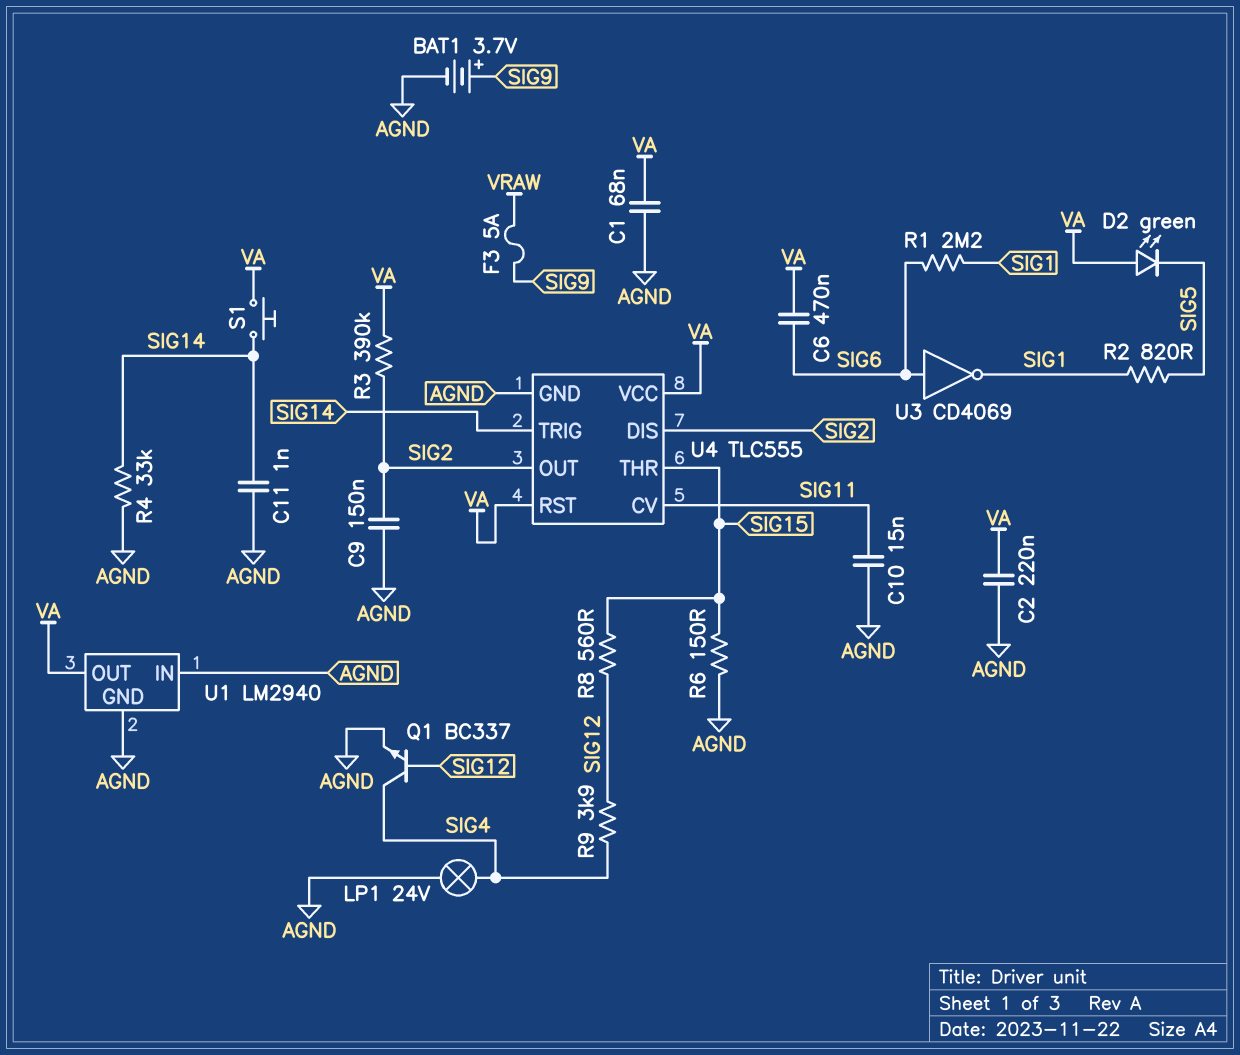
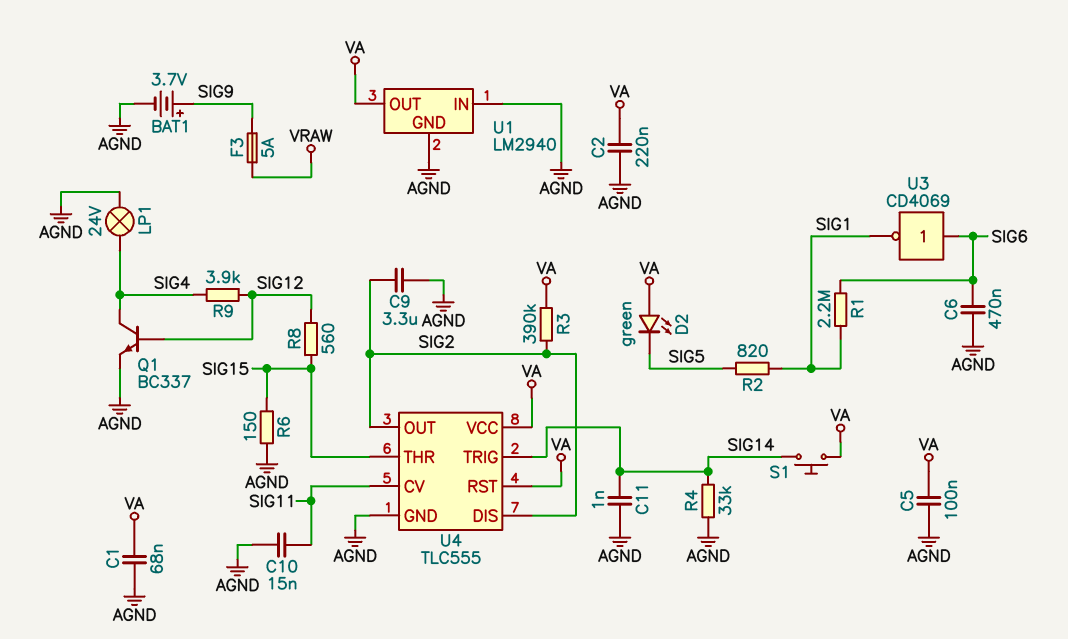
C5: none -> 100nF (AGND, VA)
C6: 470nF (SIG6, VA) -> 470nF (AGND, SIG6)
C9: 150nF (AGND, SIG2) -> 3.3uF (AGND, SIG2)

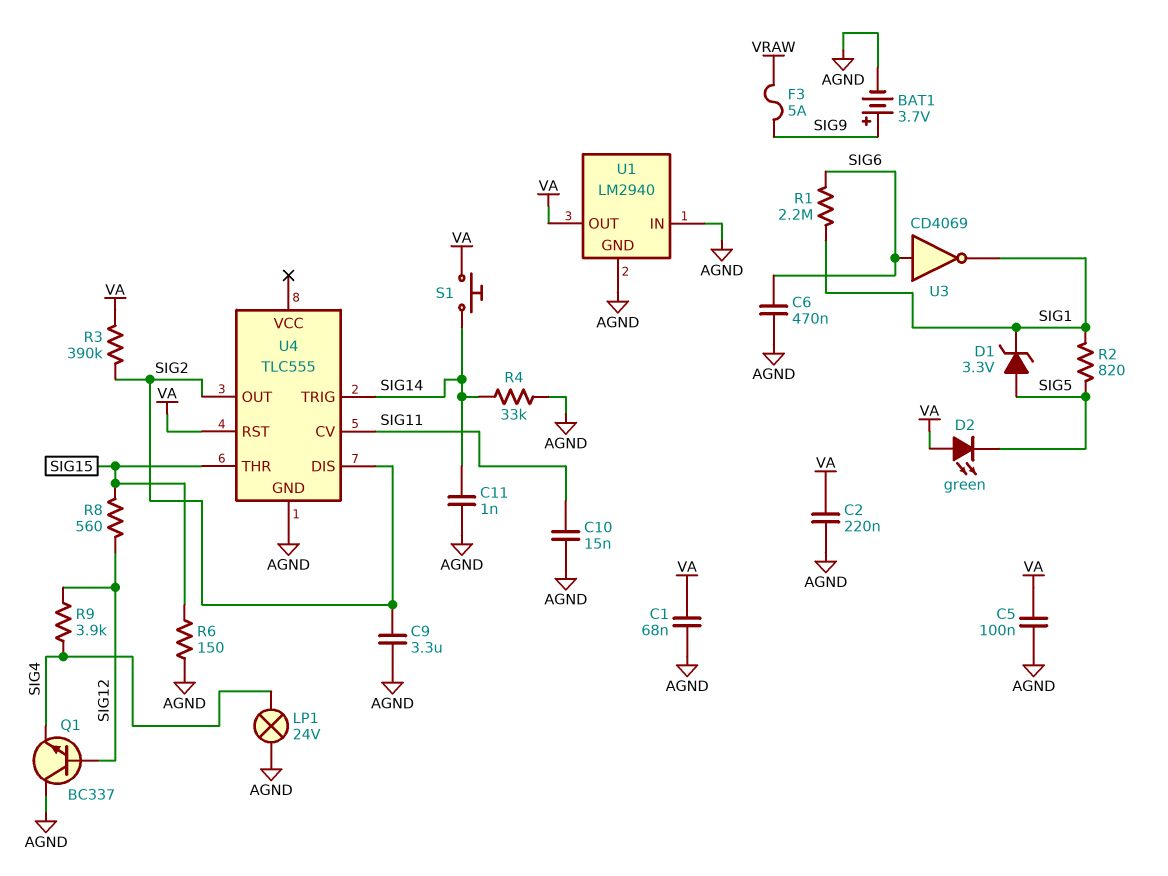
D1: none -> zener 3.3V (A SIG5, K SIG1)
Q1: NPN BC337 (B SIG12, C SIG4, E AGND) -> NPN BC337 (B SIG12, C AGND, E SIG4)
U4 pin VCC: VA -> none

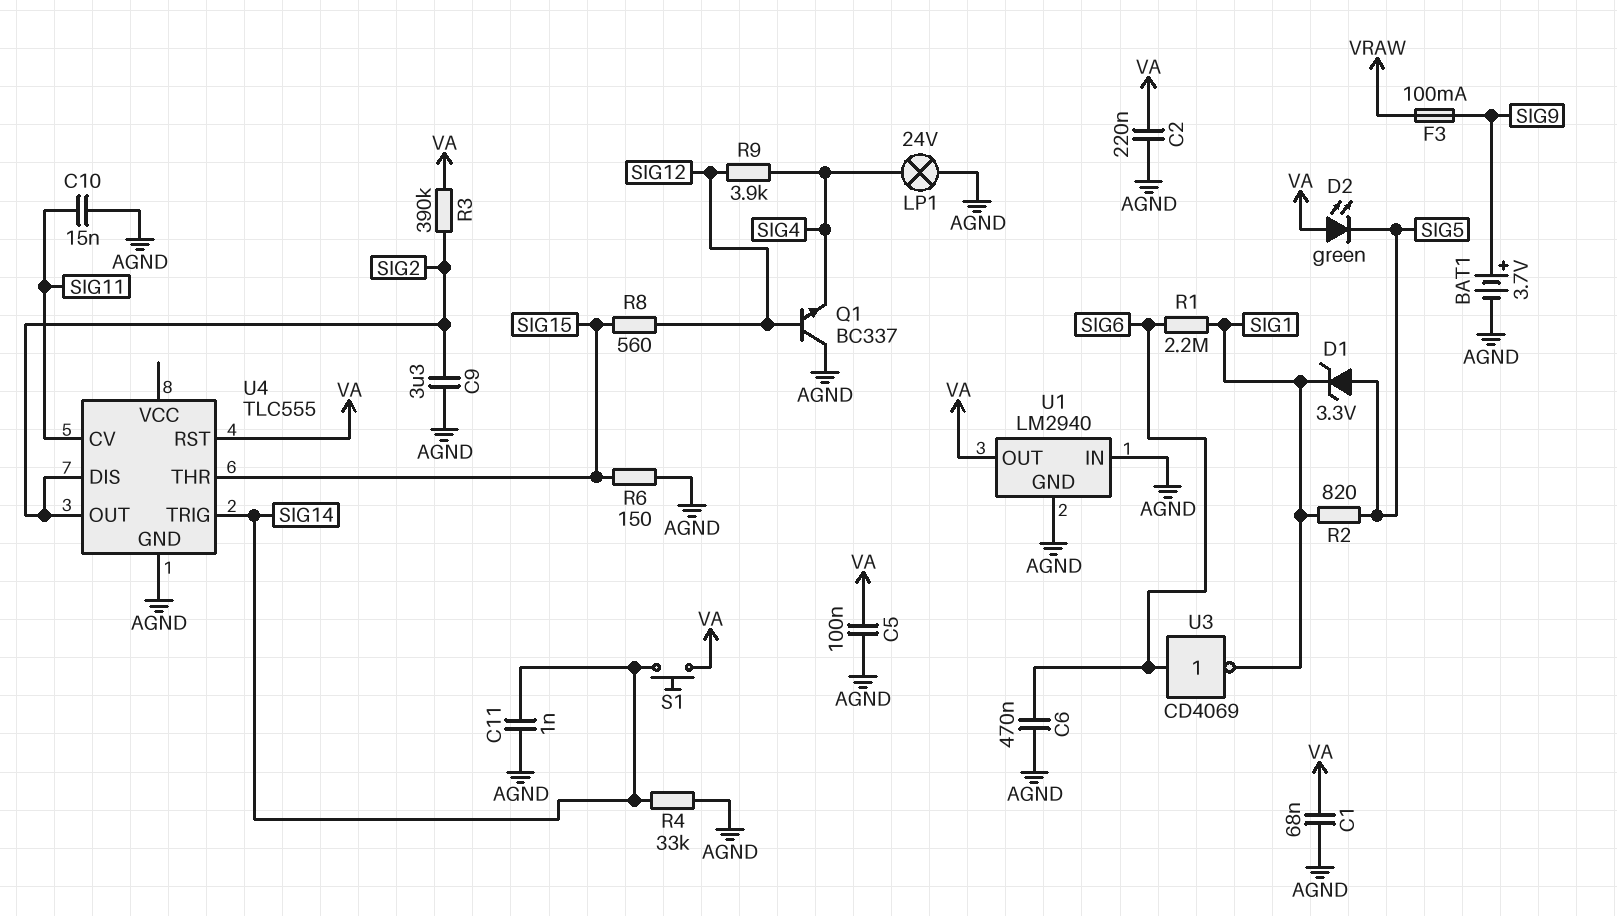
F3: 5A (SIG9, VRAW) -> 100mA (SIG9, VRAW)

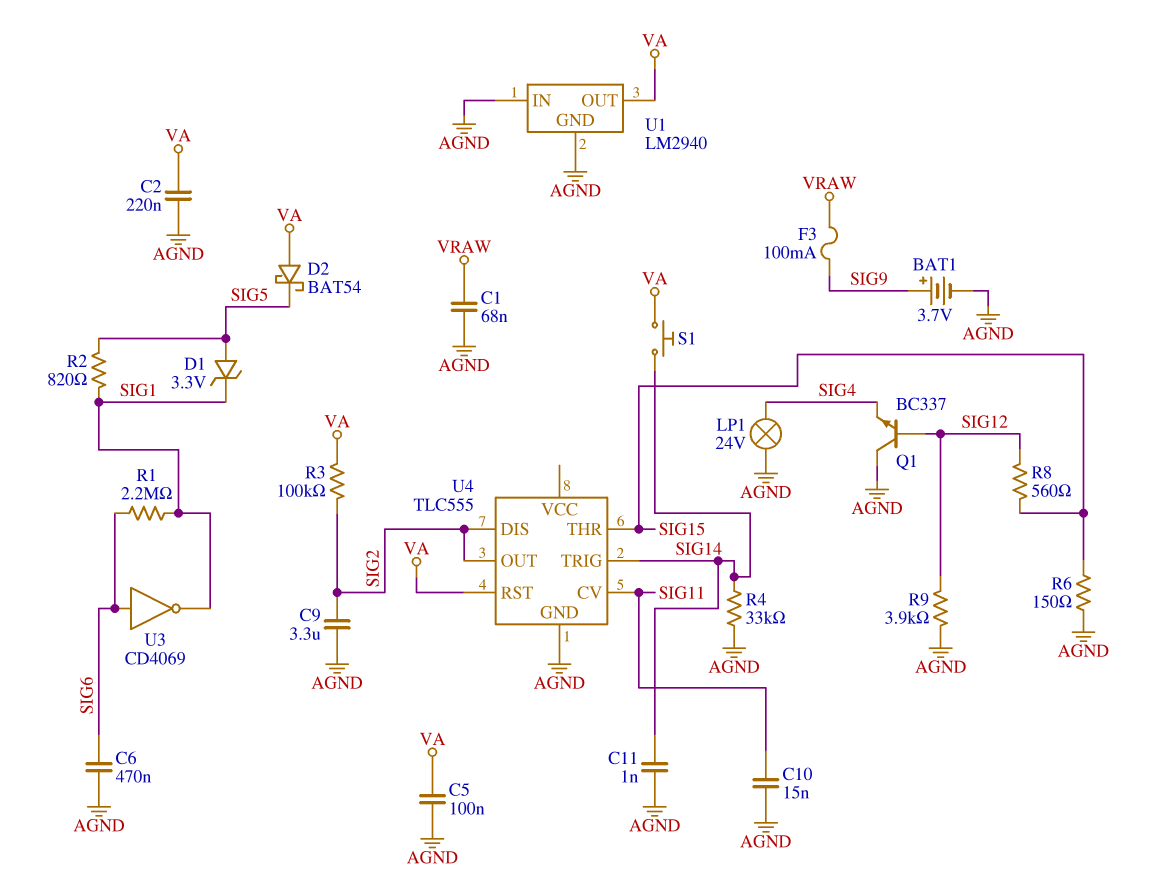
C1: 68nF (AGND, VA) -> 68nF (AGND, VRAW)
D2: LED green (A VA, K SIG5) -> schottky BAT54 (A VA, K SIG5)
R3: 390k (SIG2, VA) -> 100k (SIG2, VA)
R9: 3.9k (SIG4, SIG12) -> 3.9k (AGND, SIG12)

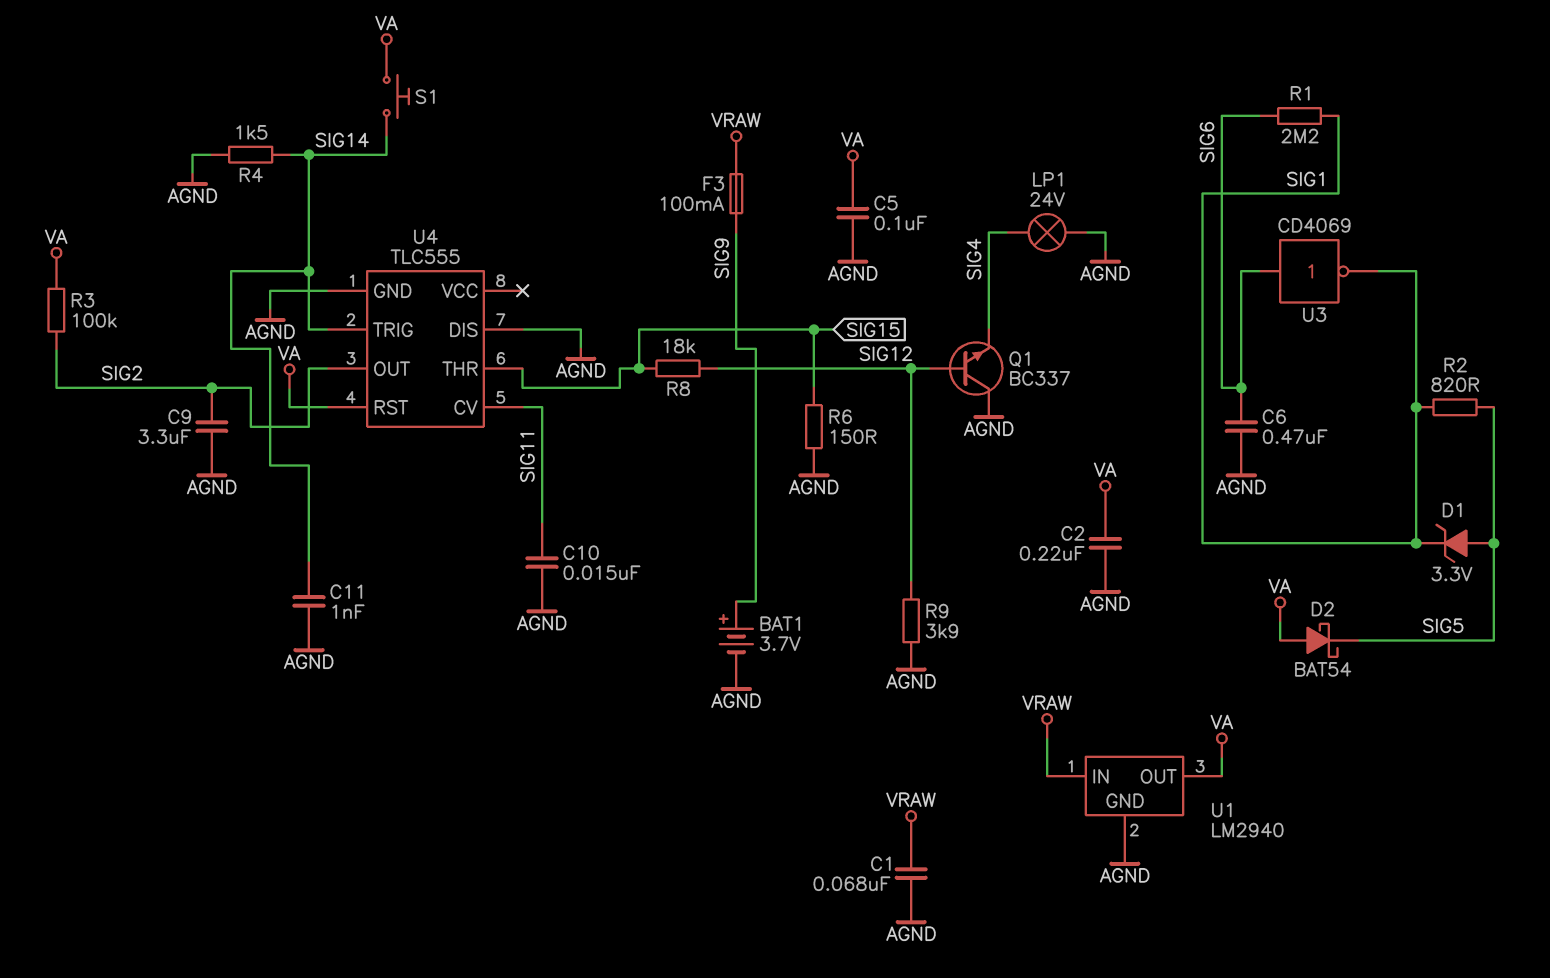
R4: 33k (AGND, SIG14) -> 1.5k (AGND, SIG14)
R8: 560 (SIG12, SIG15) -> 18k (SIG12, SIG15)
U1 pin IN: AGND -> VRAW
U4 pin DIS: SIG2 -> AGND

